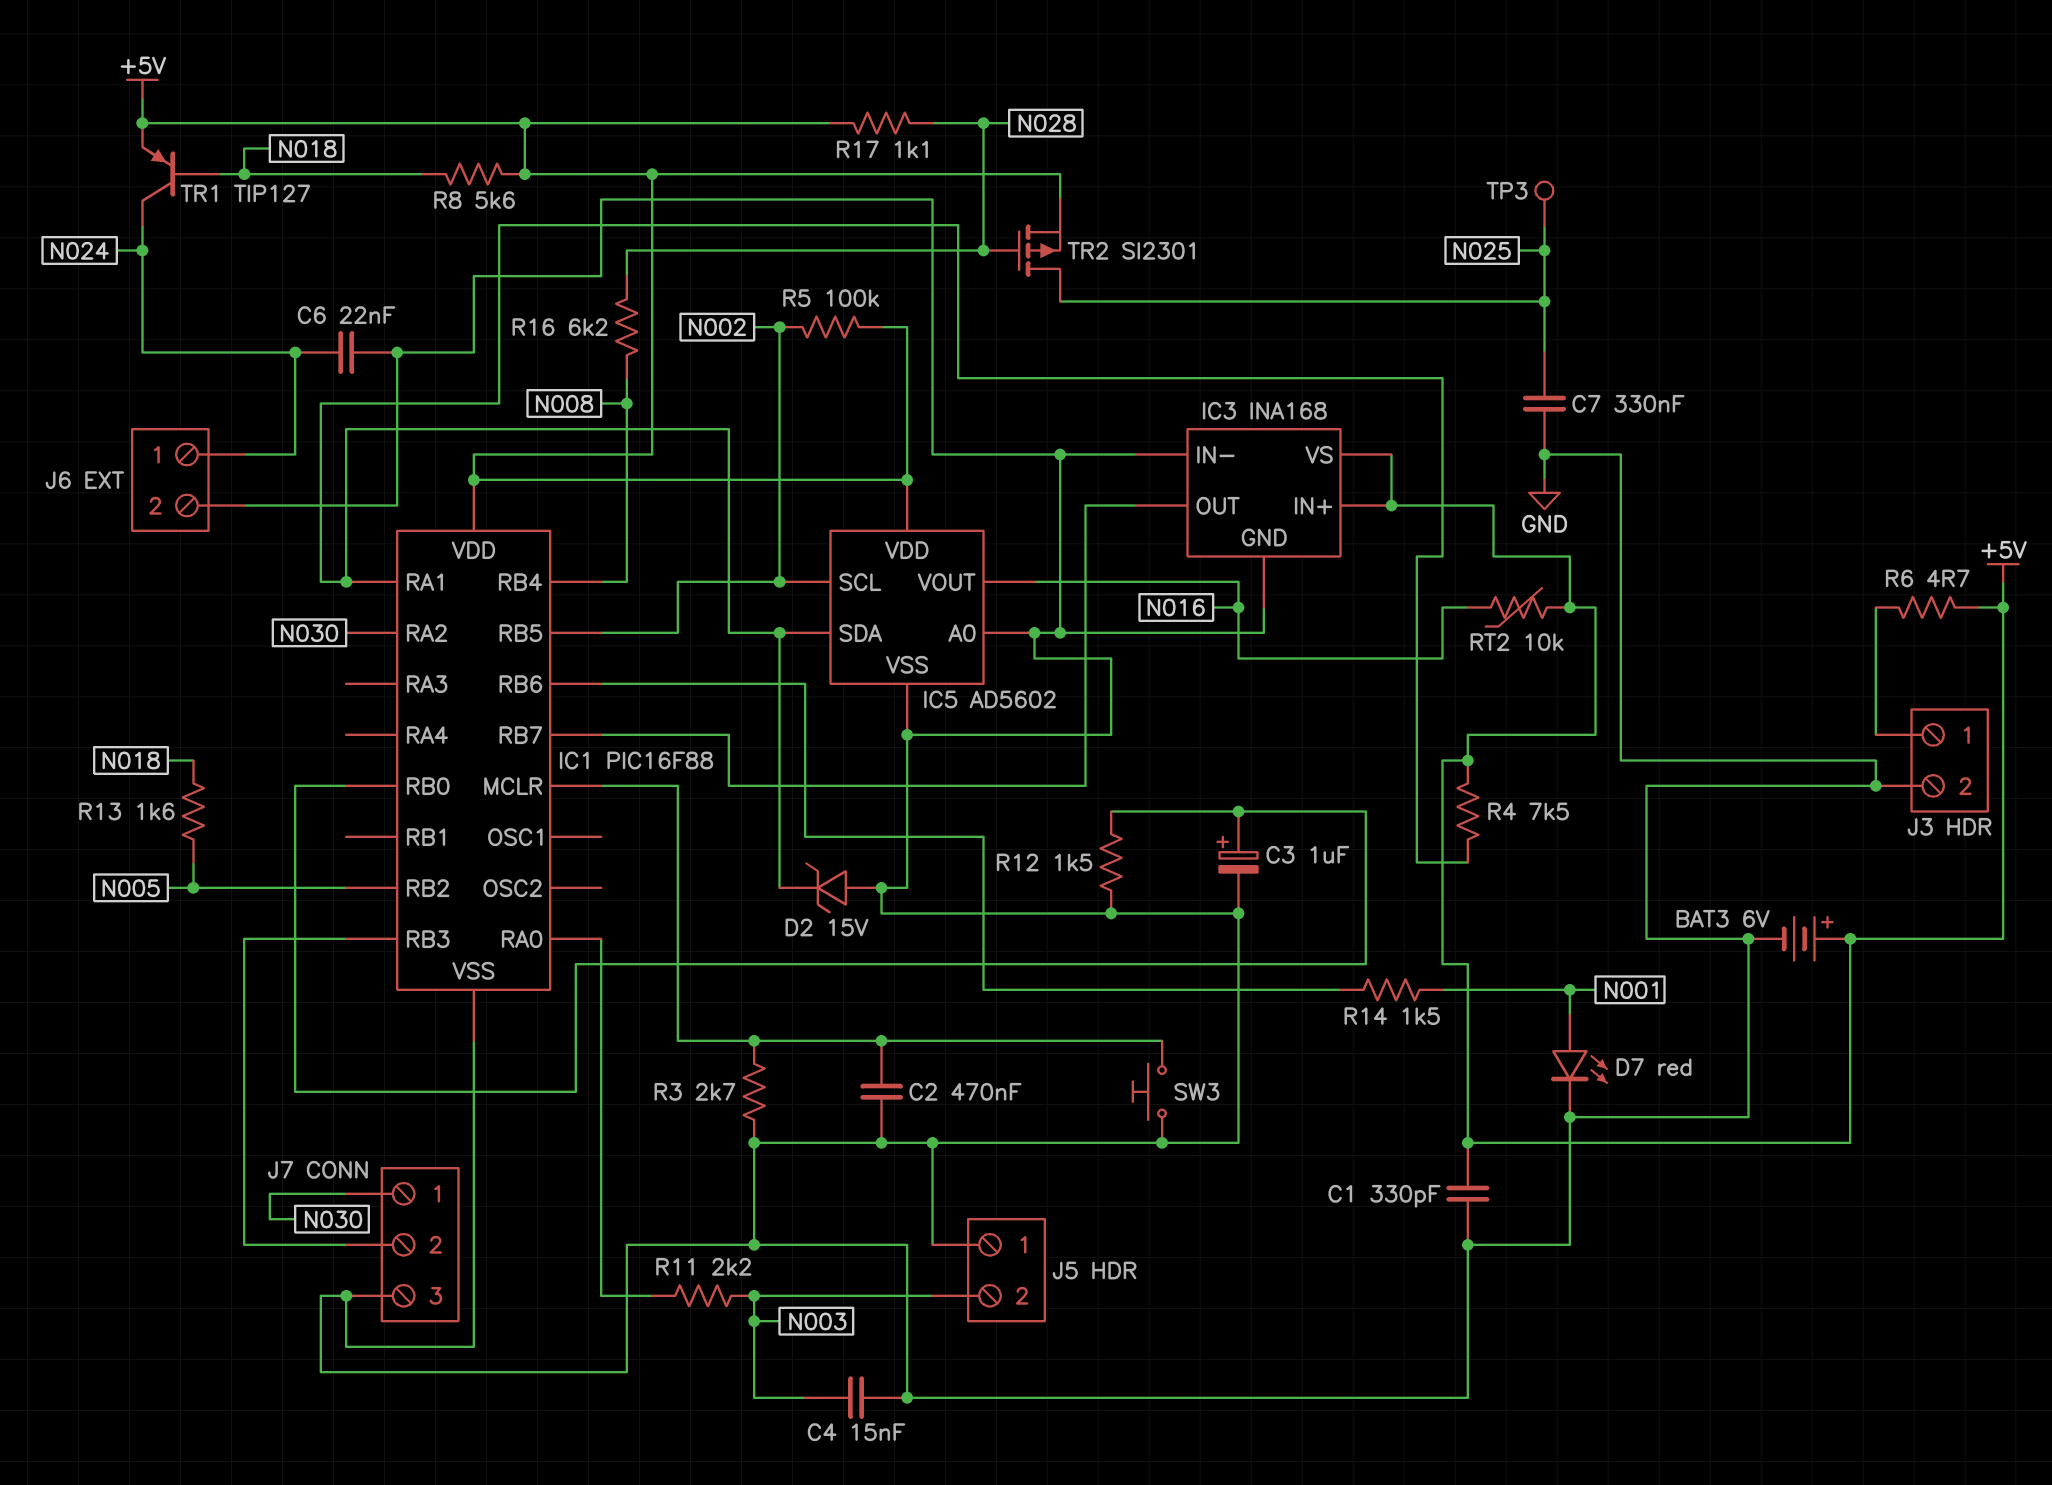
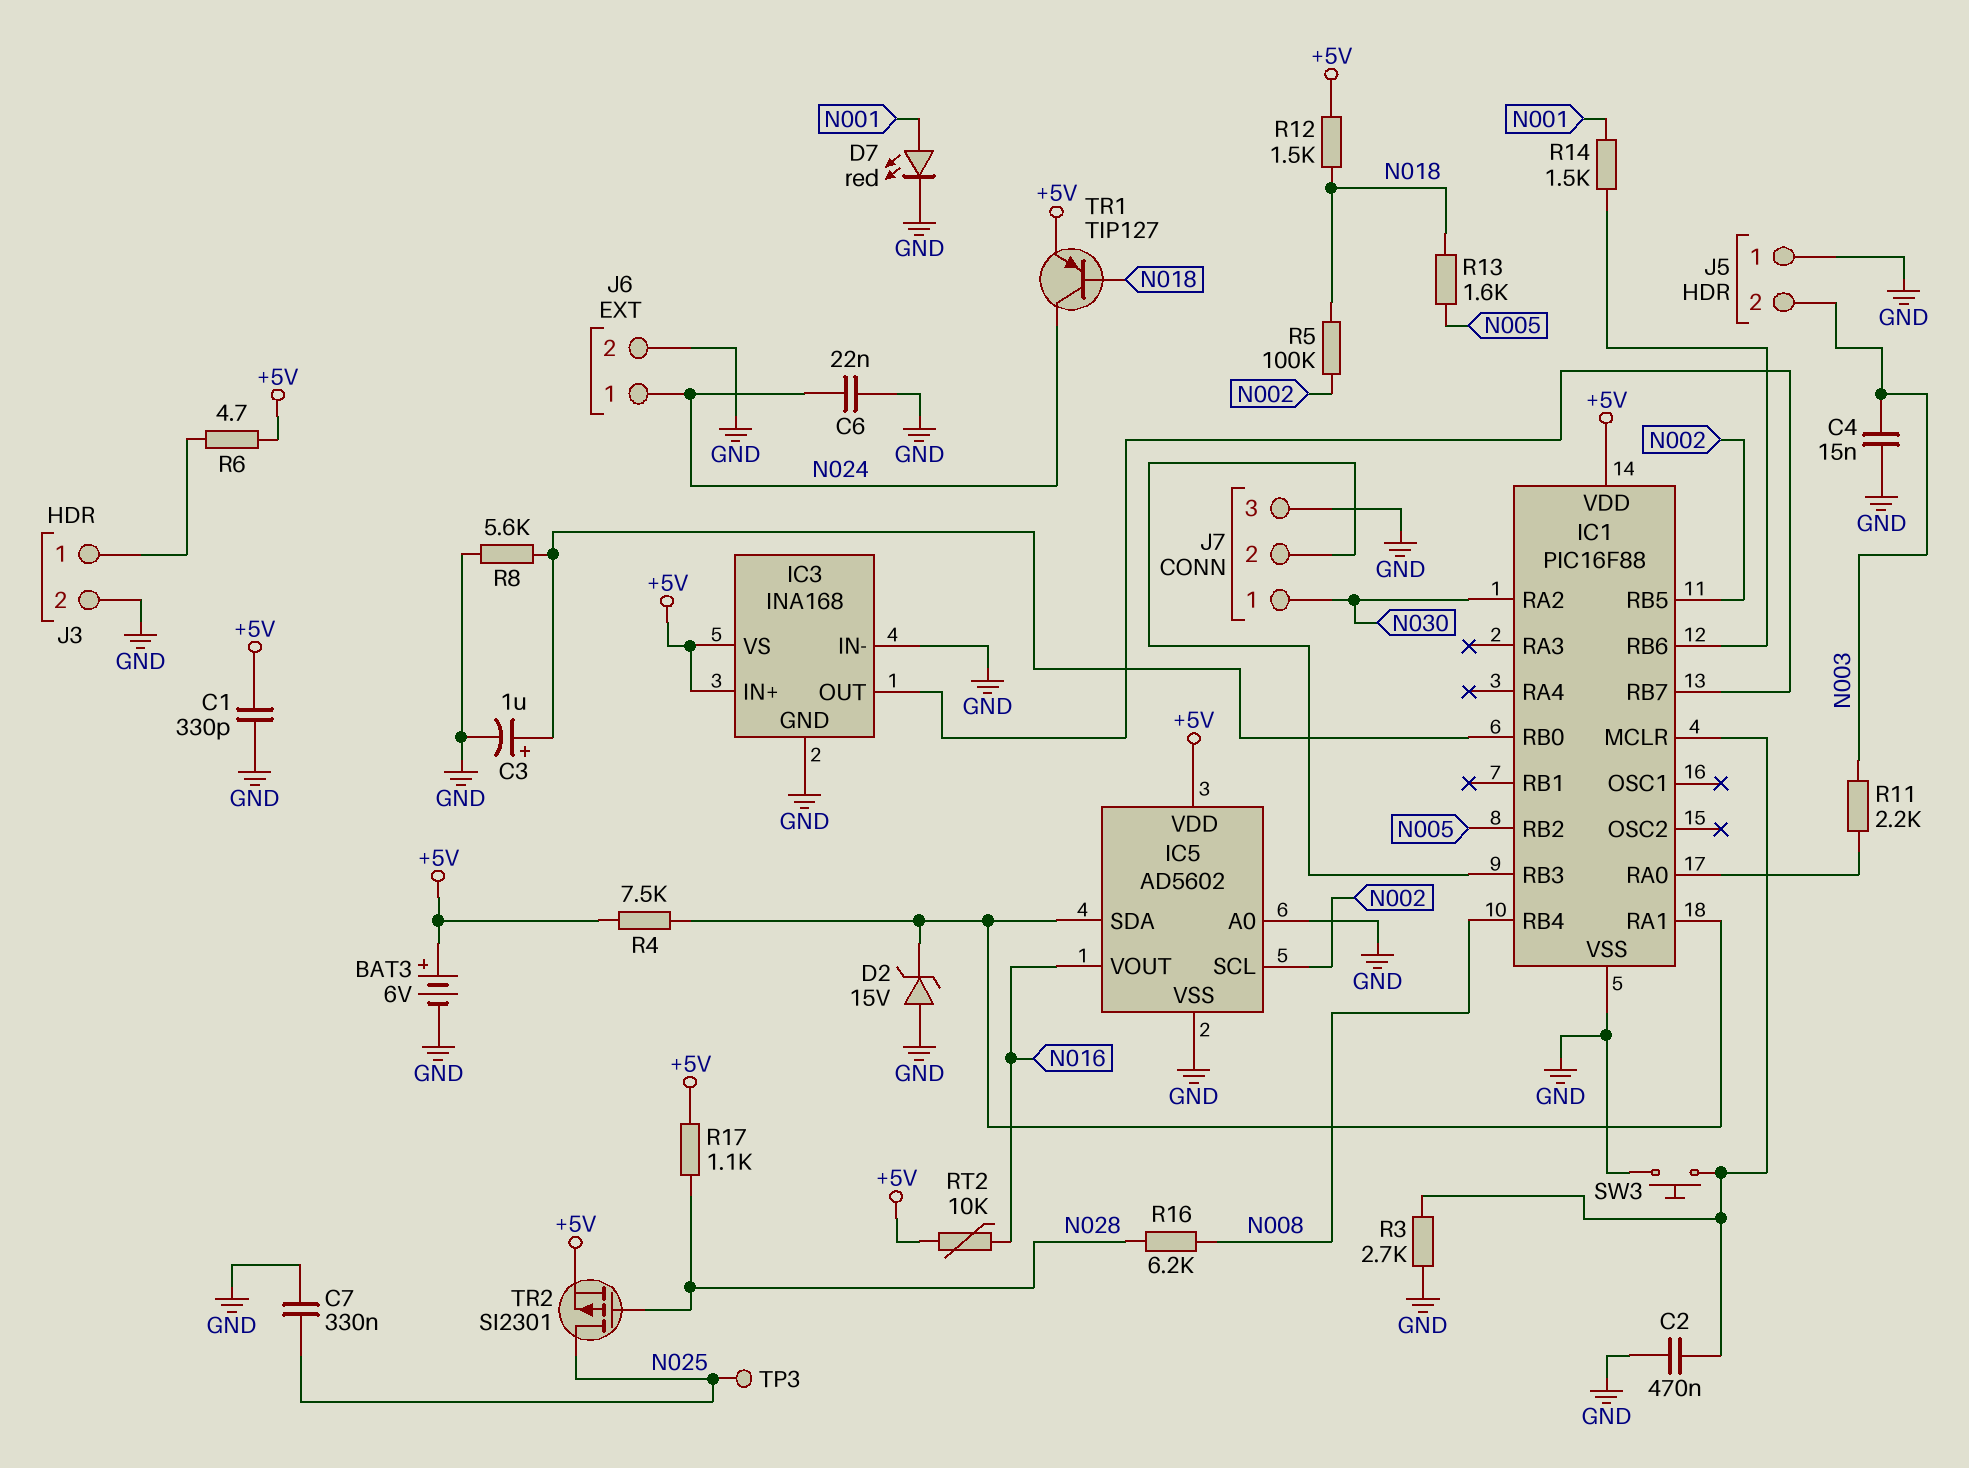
R5: 100k (+5V, N002) -> 100k (N002, N018)
R8: 5.6k (+5V, N018) -> 5.6k (GND, IC1/RB0)
R12: 1.5k (GND, IC1/RB0) -> 1.5k (+5V, N018)

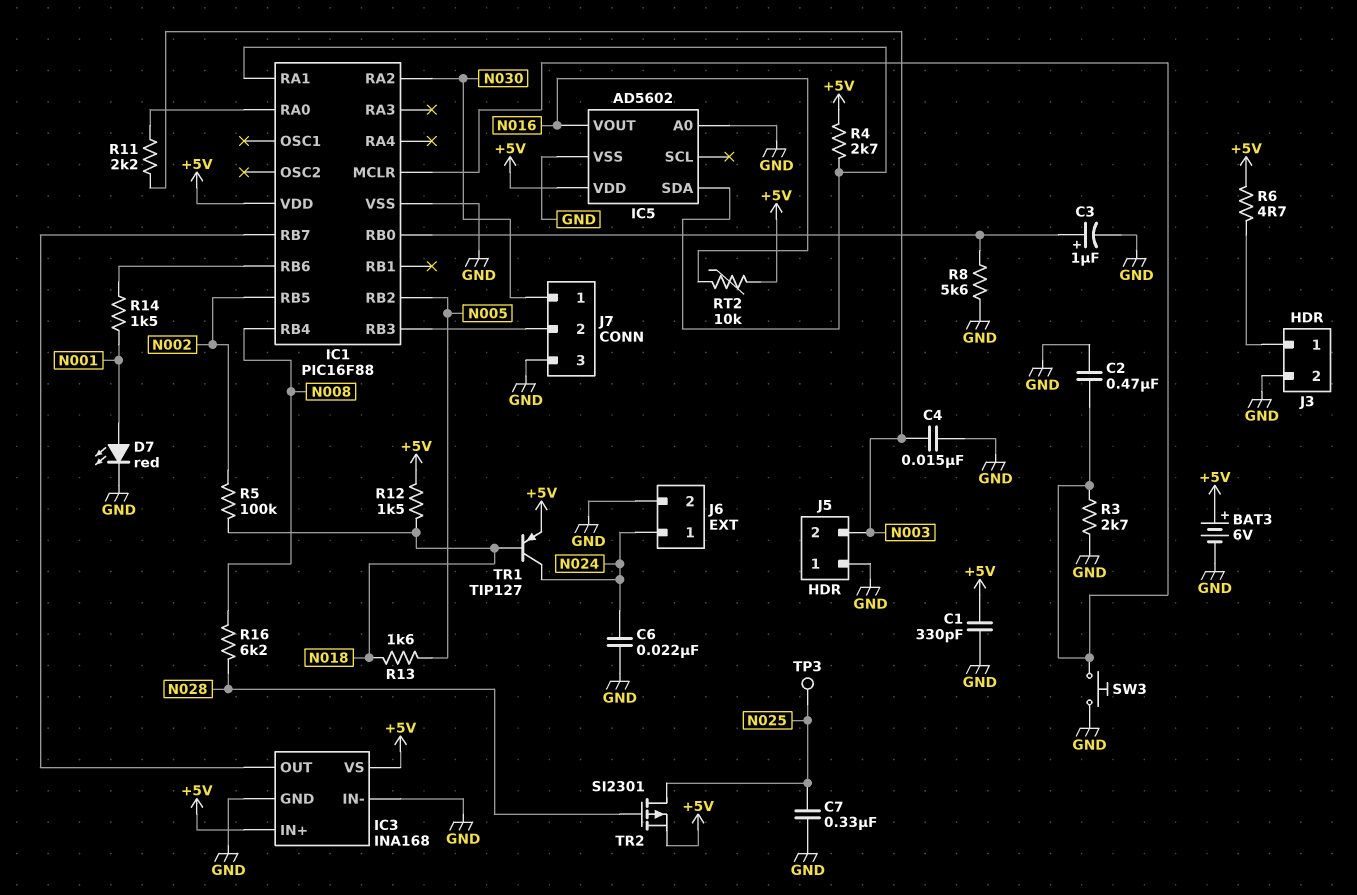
D2: zener 15V (A GND, K IC1/RA1) -> none
IC5 pin SCL: N002 -> none
R4: 7.5k (+5V, IC1/RA1) -> 2.7k (+5V, IC1/RA1)
R17: 1.1k (+5V, N028) -> none

